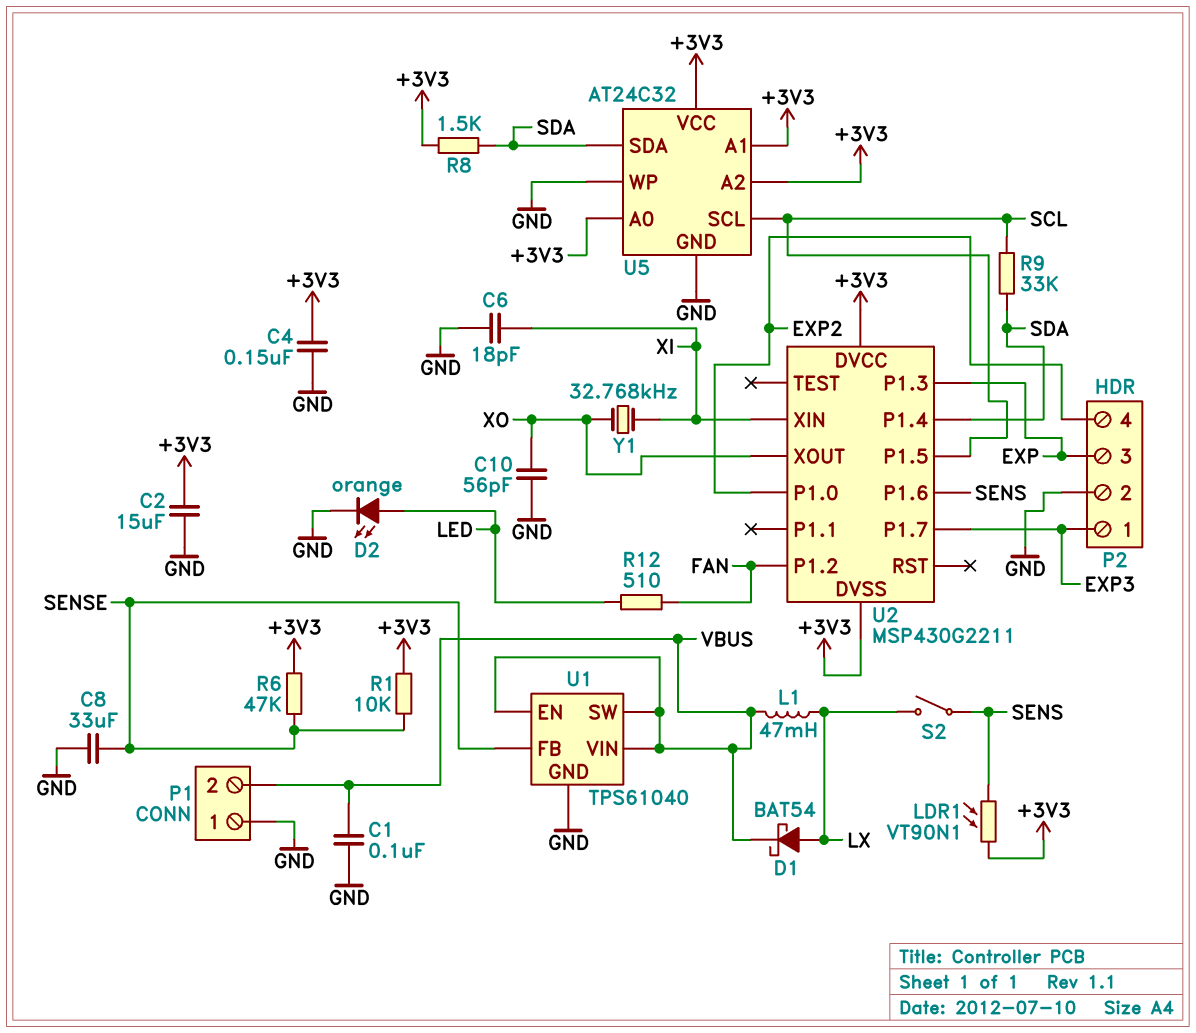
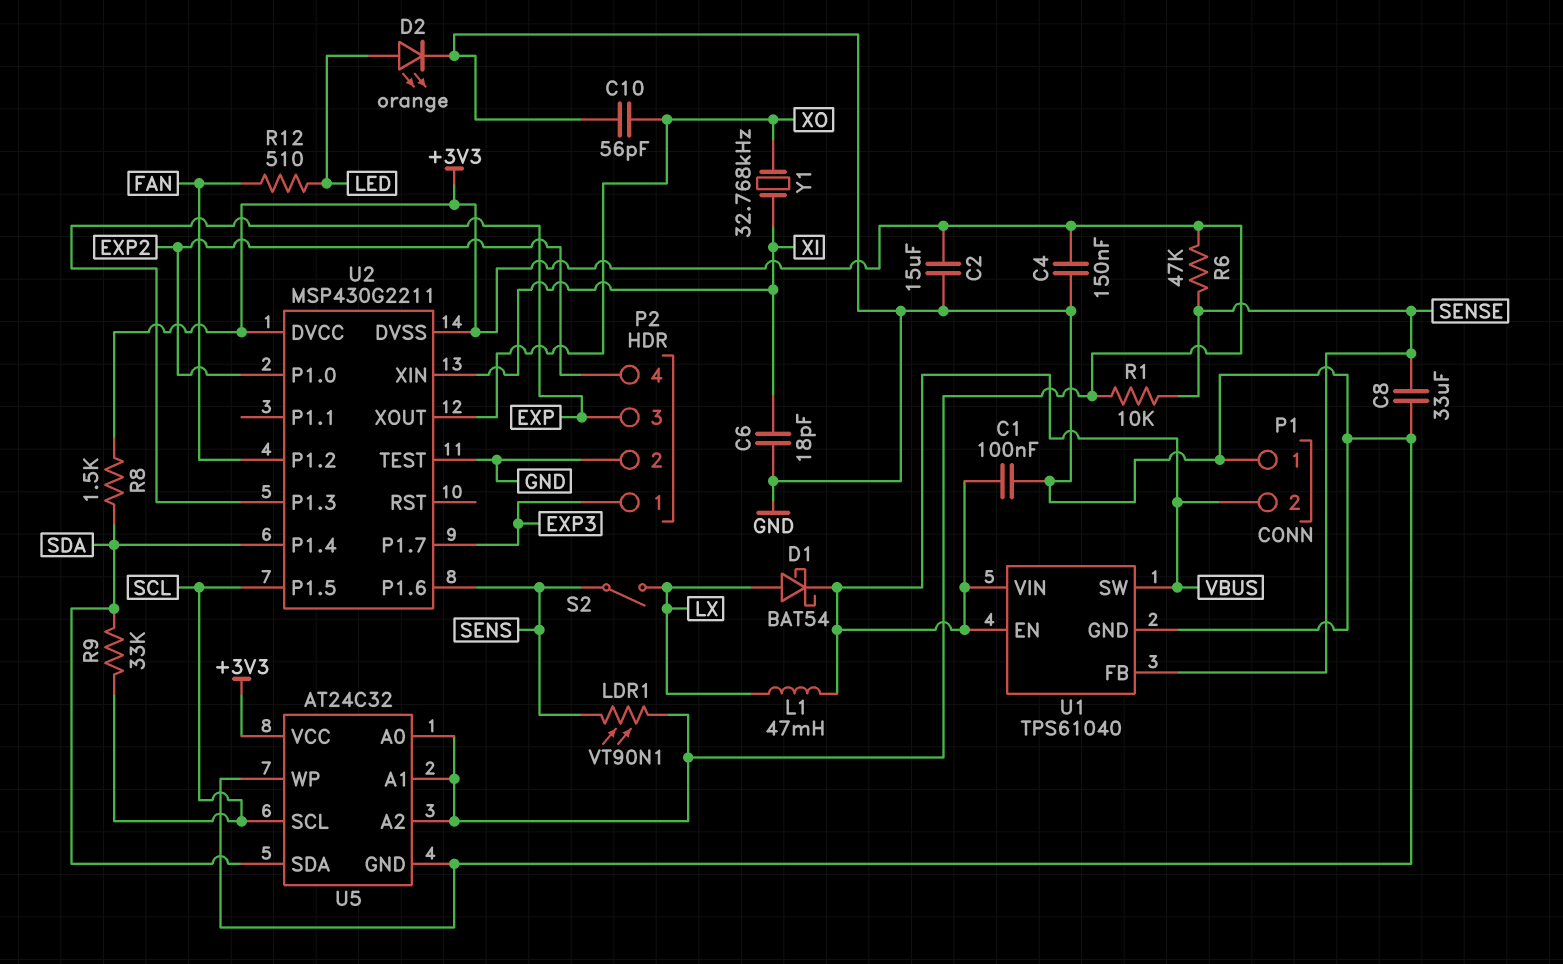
U2 pin TEST: none -> GND

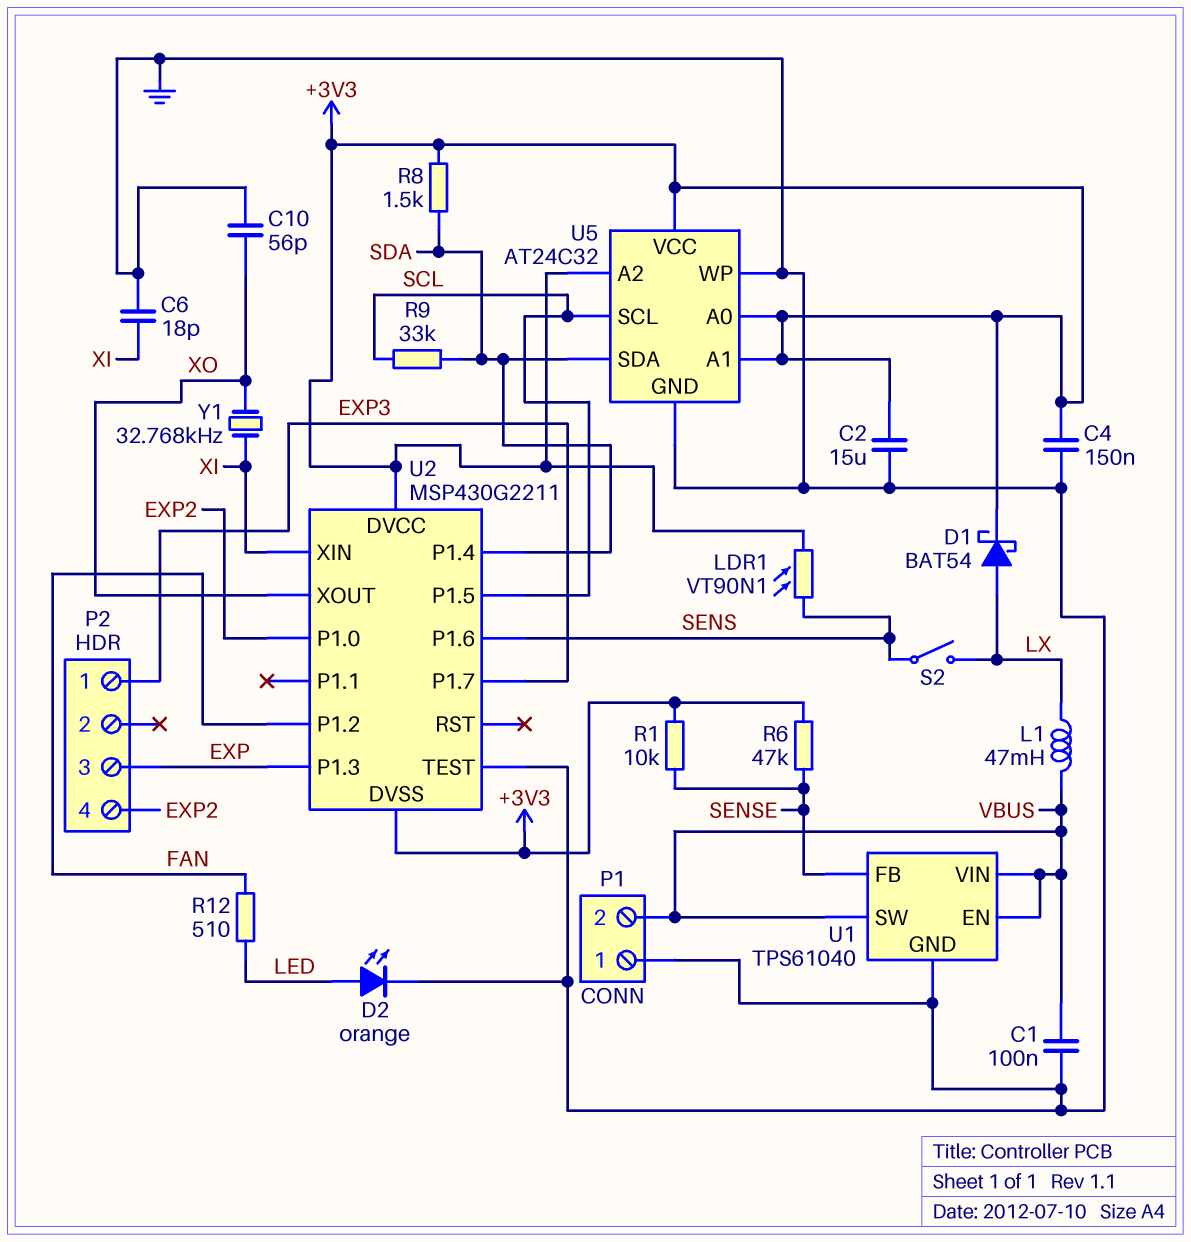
C8: 33uF (GND, SENSE) -> none
D1: schottky BAT54 (A LX, K VBUS) -> schottky BAT54 (A LX, K +3V3)
P2 pin 2: GND -> none

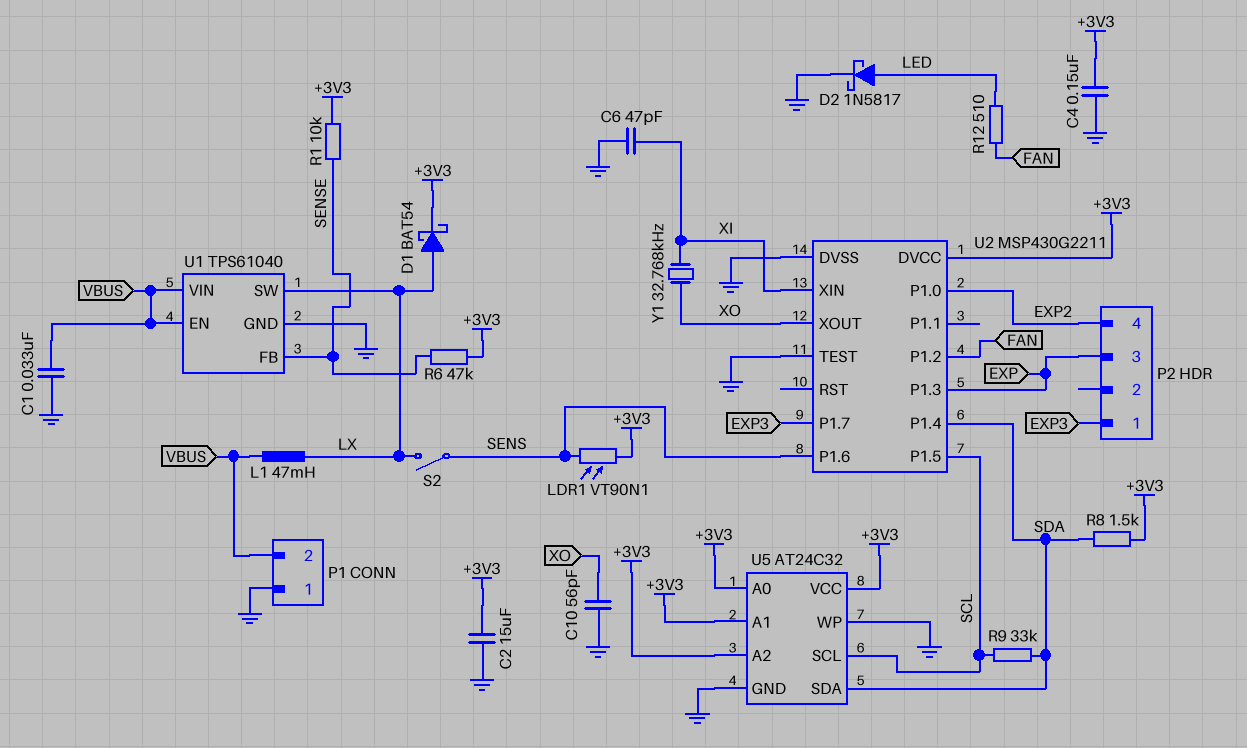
C1: 100nF (GND, VBUS) -> 33nF (GND, VBUS)
C6: 18pF (GND, XI) -> 47pF (GND, XI)
D2: LED orange (A LED, K GND) -> schottky 1N5817 (A LED, K GND)
U1 pin SW: VBUS -> LX
U2 pin DVSS: +3V3 -> GND

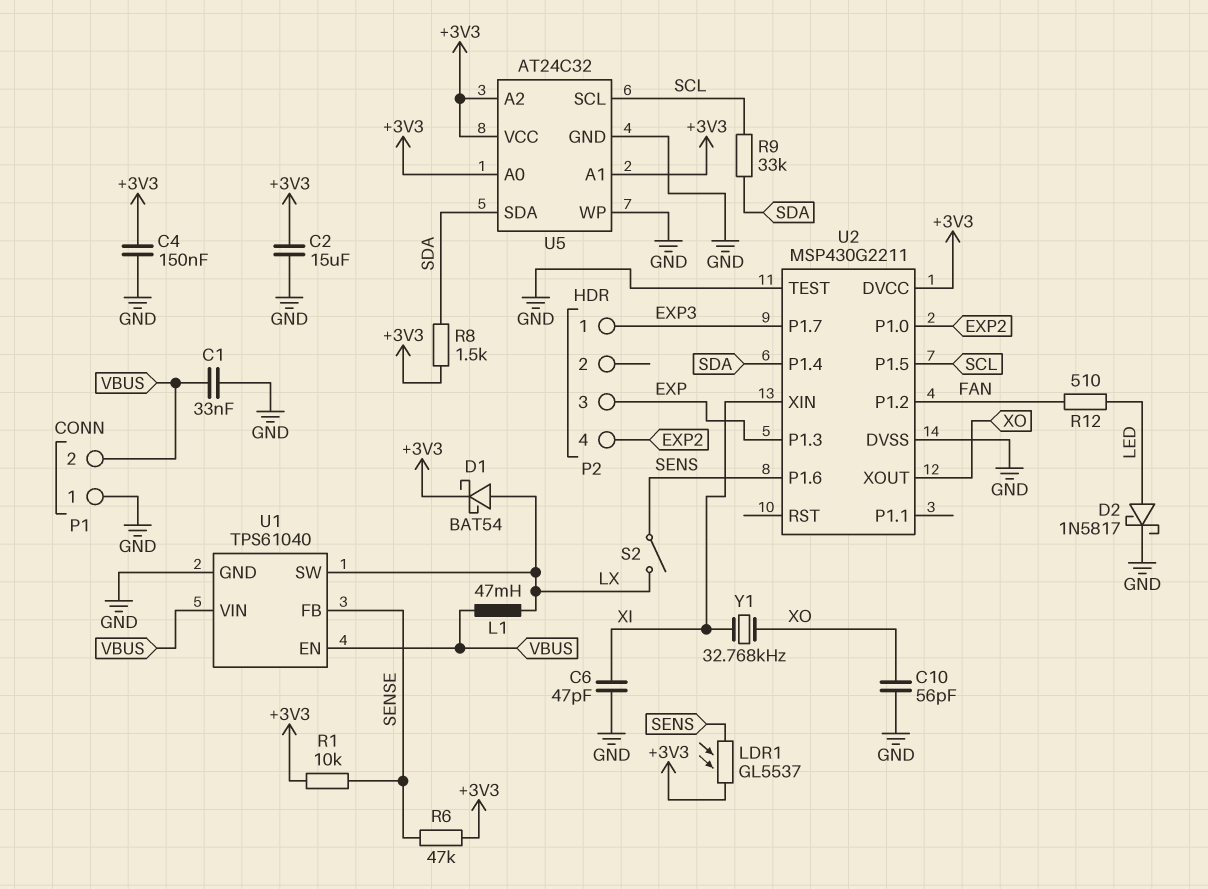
LDR1: VT90N1 (+3V3, SENS) -> GL5537 (+3V3, SENS)

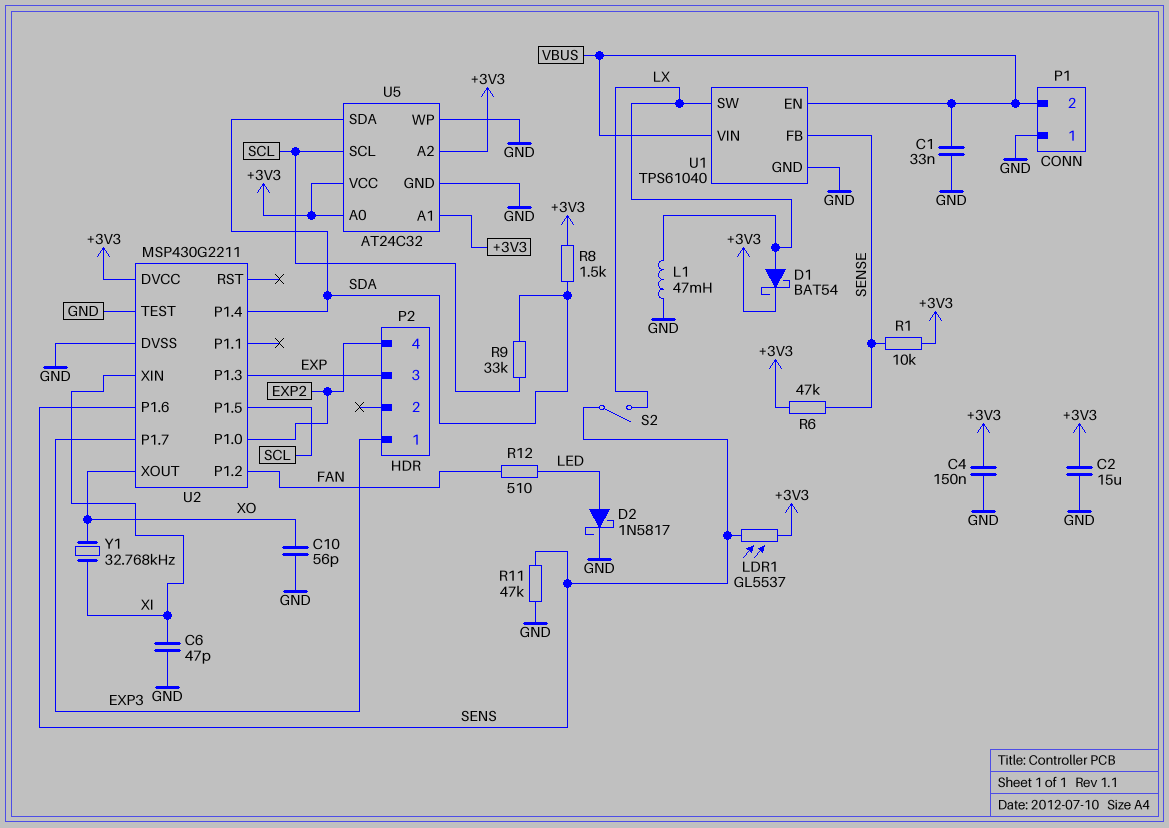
L1: 47mH (LX, VBUS) -> 47mH (GND, LX)
R11: none -> 47k (GND, SENS)

